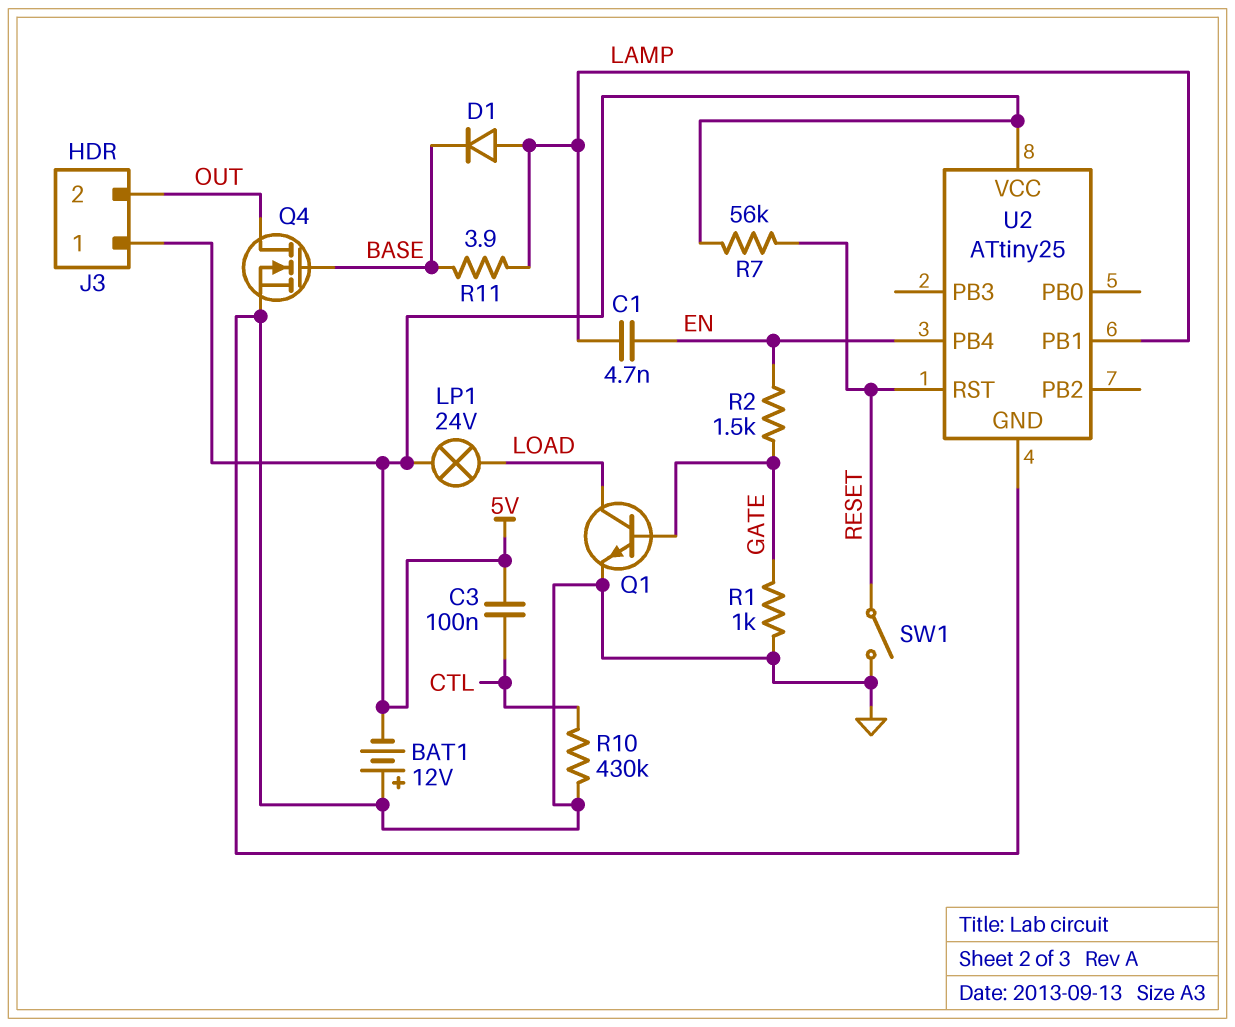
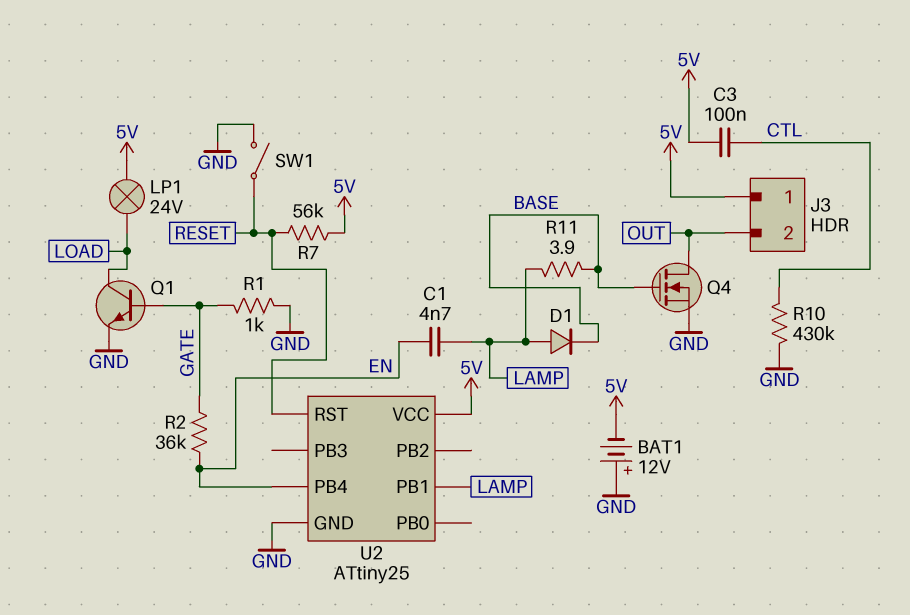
R2: 1.5k (EN, GATE) -> 36k (EN, GATE)

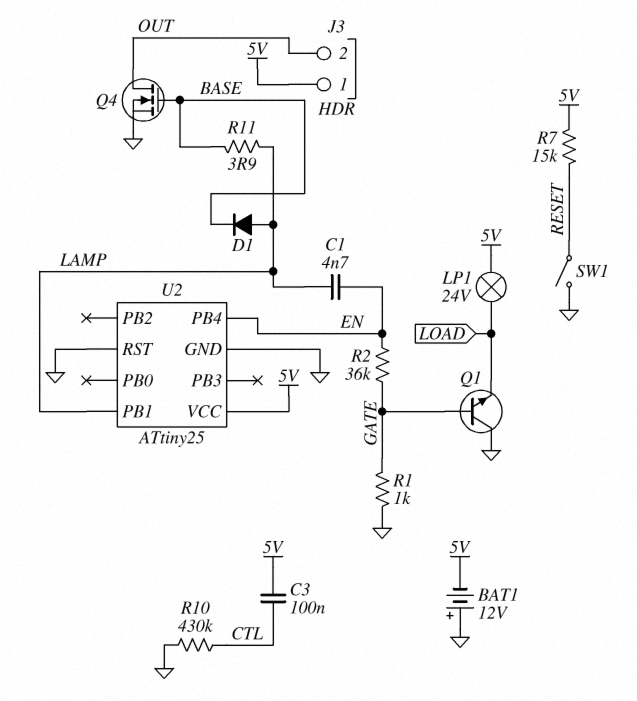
Q1: NPN (B GATE, C LOAD, E GND) -> NPN (B GATE, C GND, E LOAD)
R7: 56k (5V, RESET) -> 15k (5V, RESET)
U2 pin RST: RESET -> GND

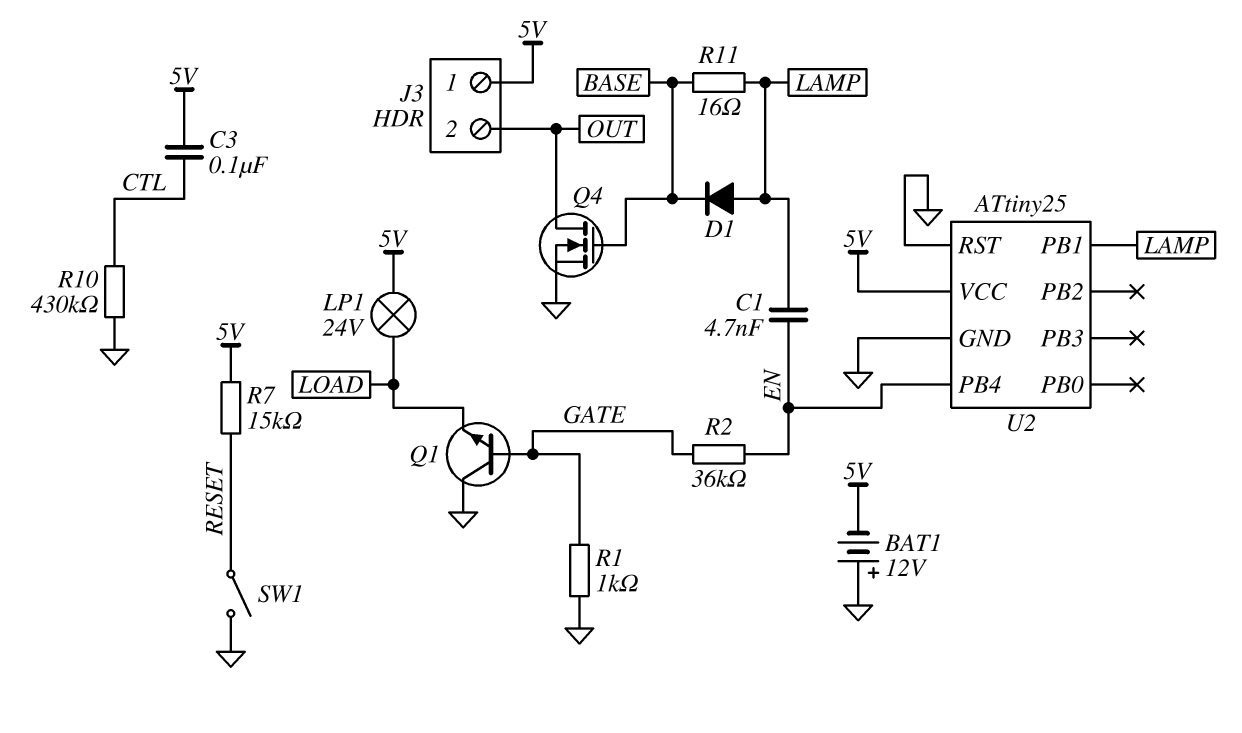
R11: 3.9 (BASE, LAMP) -> 16 (BASE, LAMP)

